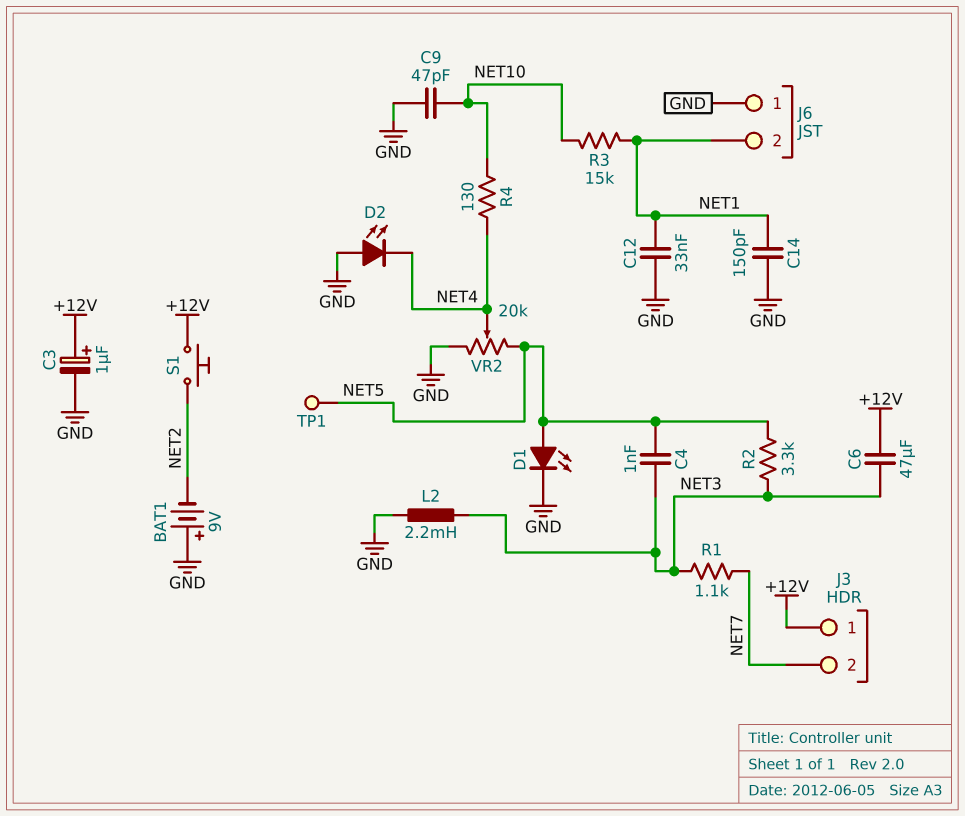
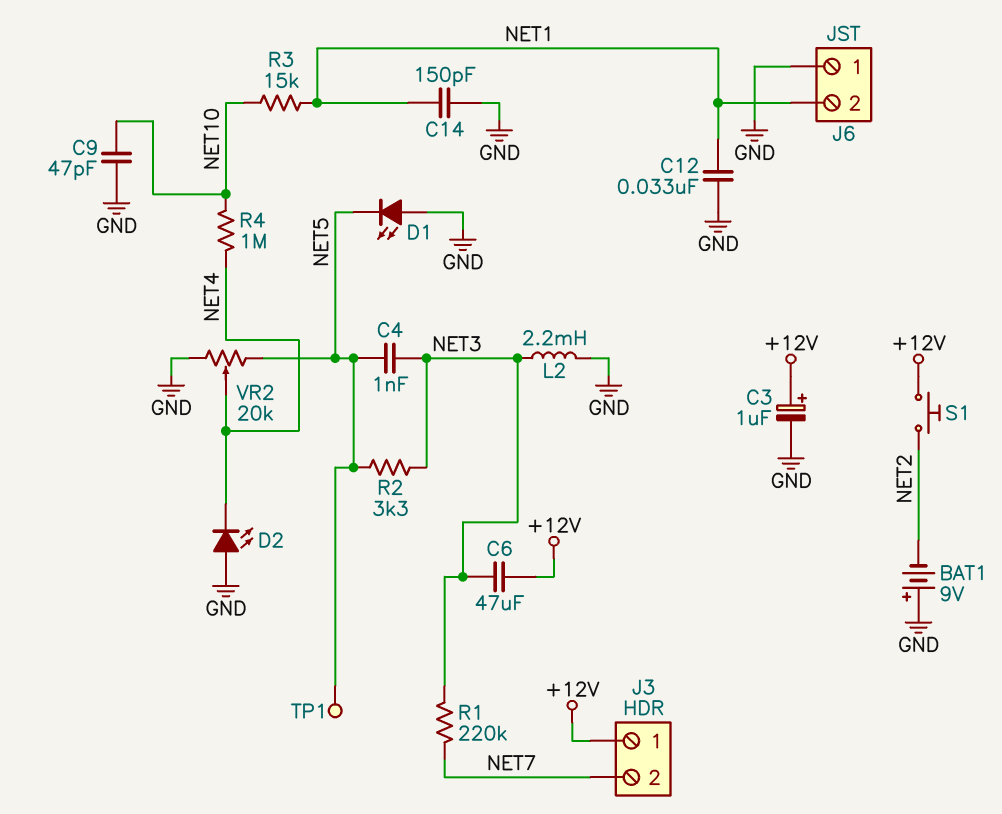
D1: LED (A NET5, K GND) -> LED (A GND, K NET5)
R1: 1.1k (NET3, NET7) -> 220k (NET3, NET7)
R4: 130 (NET4, NET10) -> 1M (NET4, NET10)

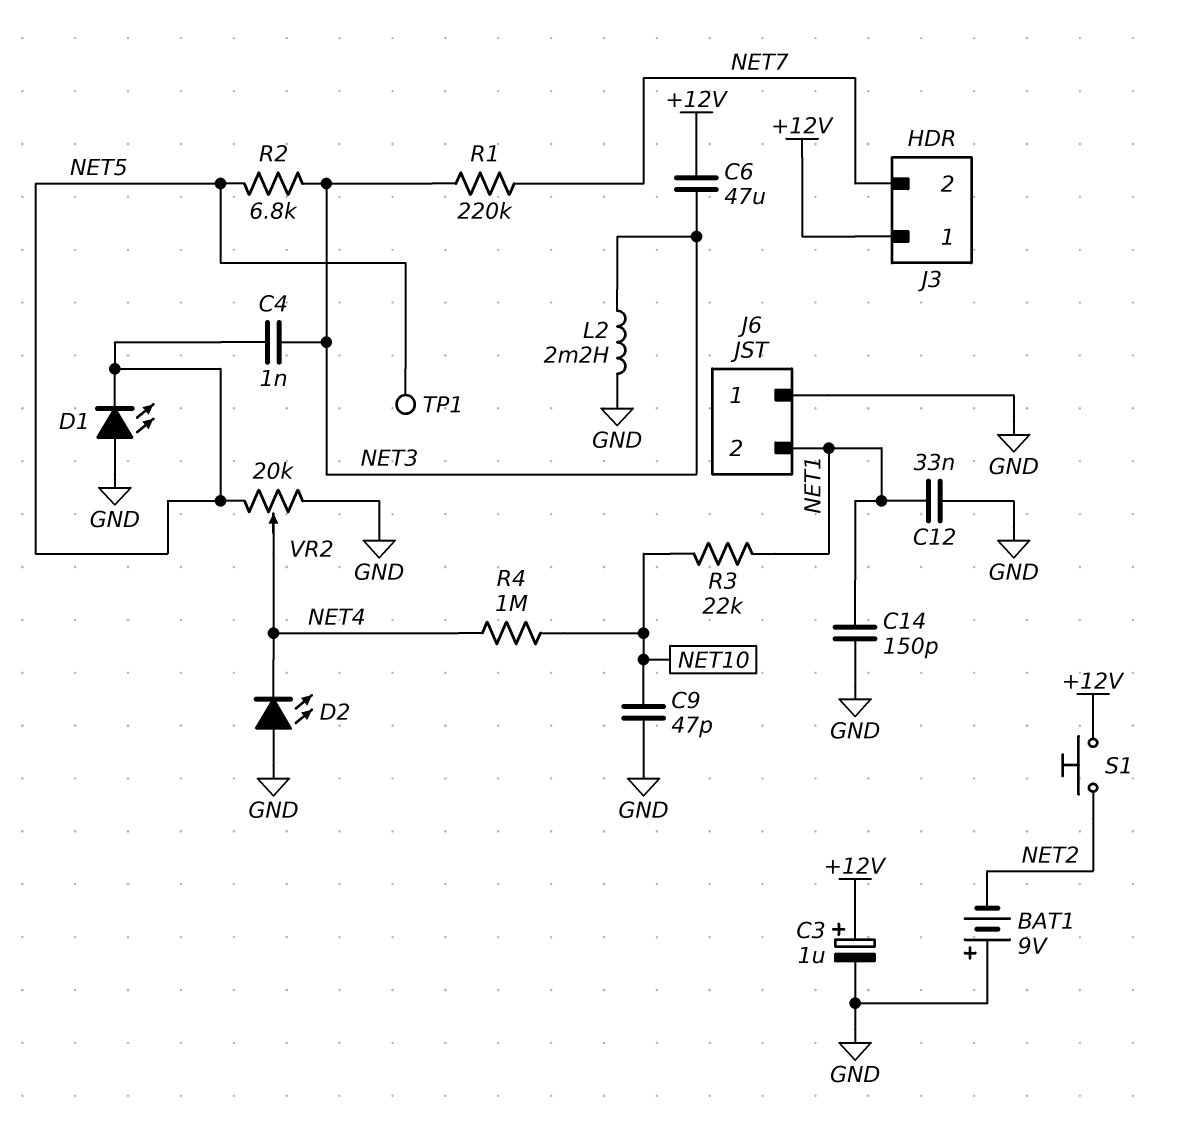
R2: 3.3k (NET3, NET5) -> 6.8k (NET3, NET5)
R3: 15k (NET1, NET10) -> 22k (NET1, NET10)

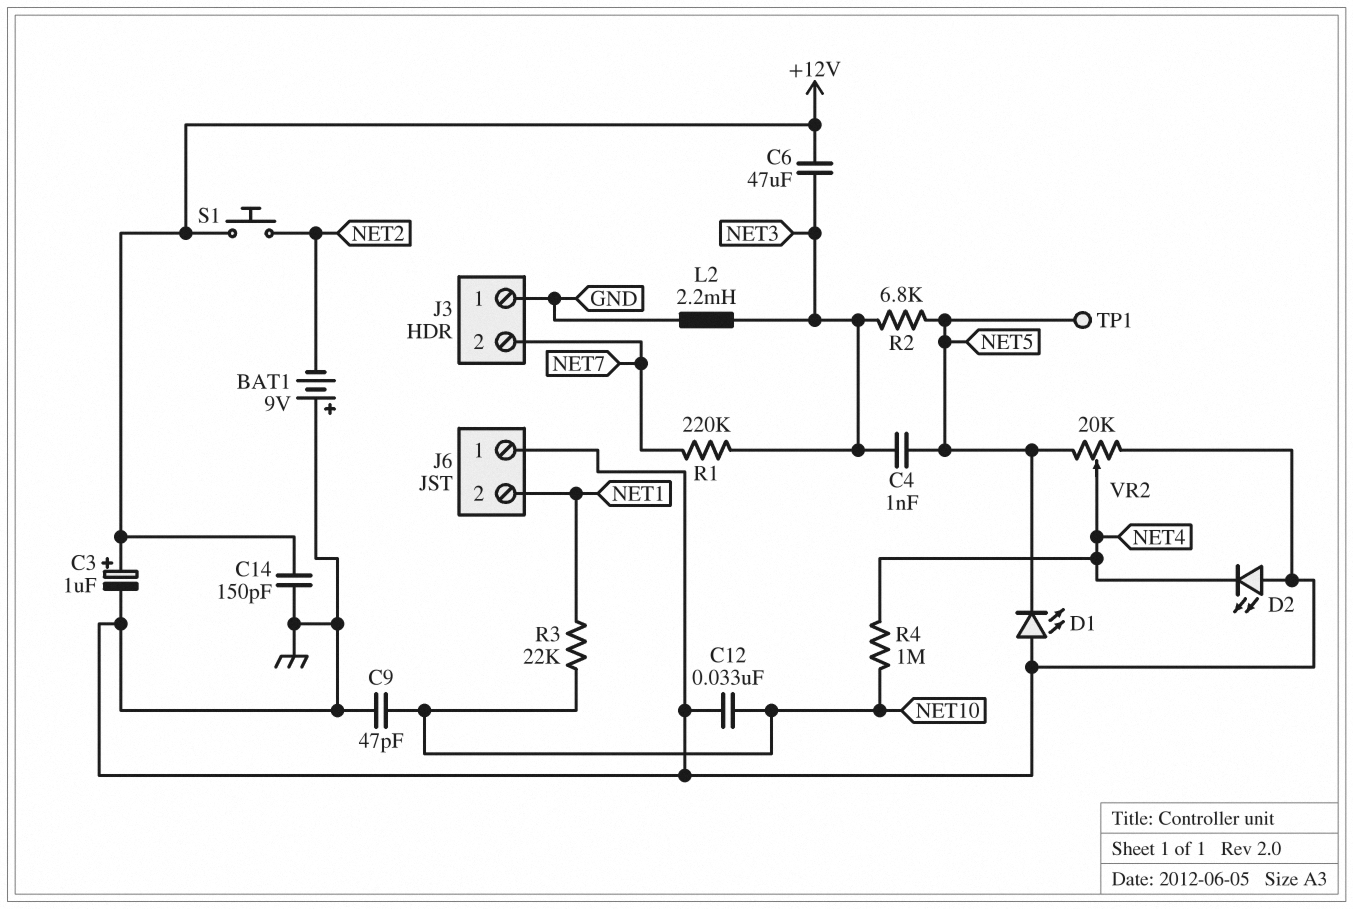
C12: 33nF (GND, NET1) -> 33nF (GND, NET10)
C14: 150pF (GND, NET1) -> 150pF (+12V, GND)
J3 pin 1: +12V -> GND

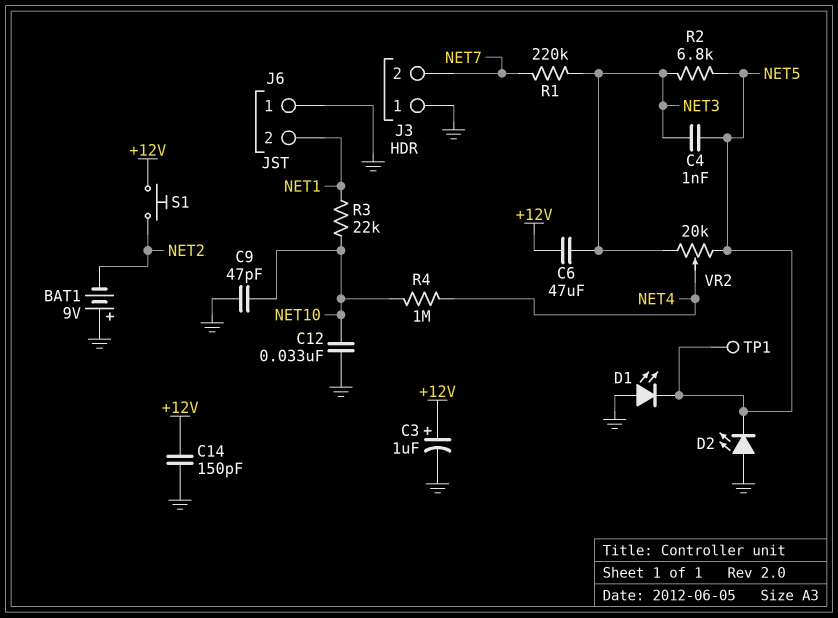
D2: LED (A GND, K NET4) -> LED (A GND, K NET5)
L2: 2.2mH (GND, NET3) -> none
VR2: 20k (GND, NET5, wiper NET4) -> 20k (NET3, NET5, wiper NET4)

